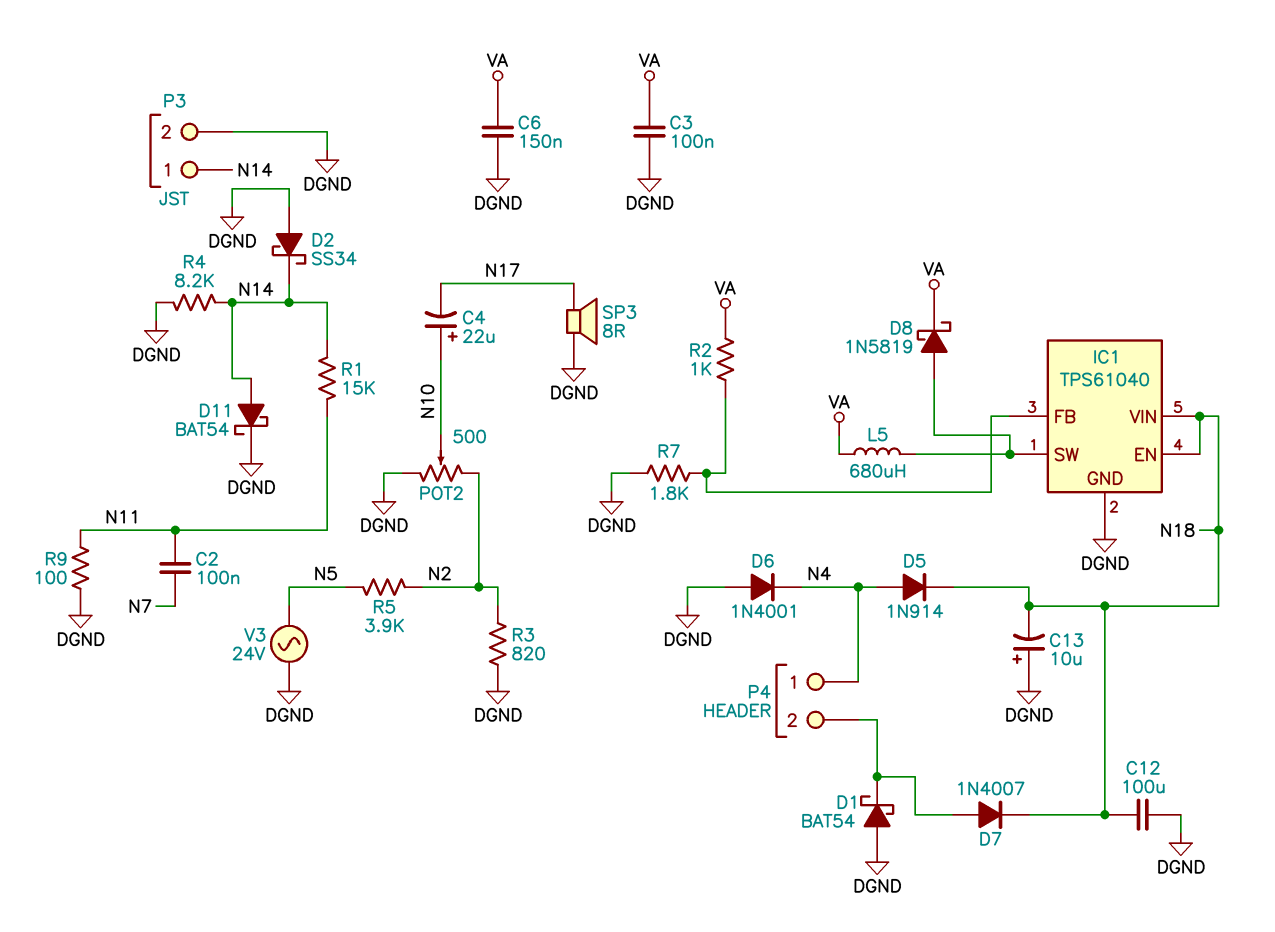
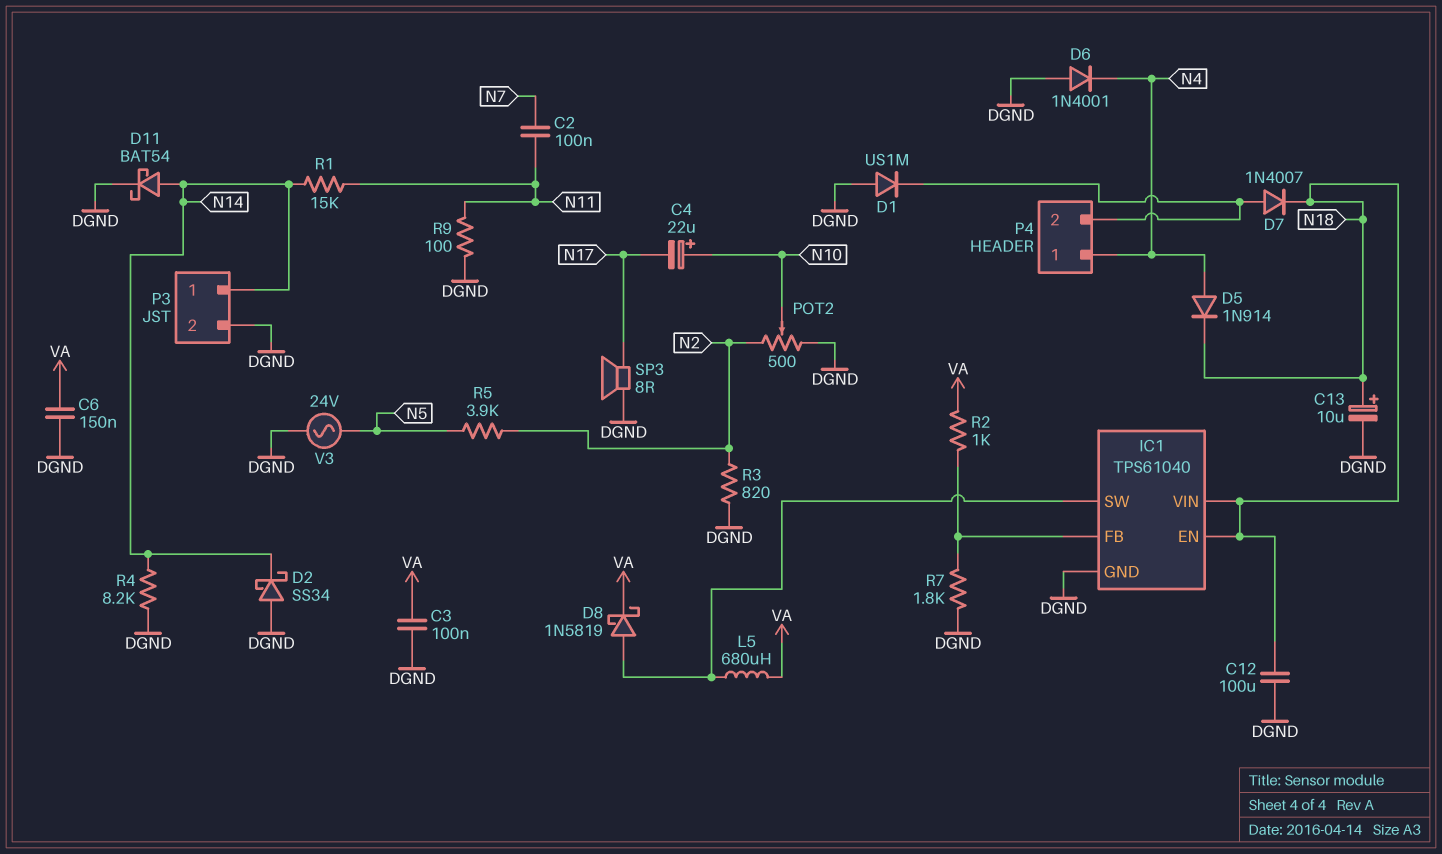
C13: 10uF (plus DGND, minus N18) -> 10uF (plus N18, minus DGND)
D1: schottky BAT54 (A DGND, K P4/2) -> diode US1M (A DGND, K P4/2)

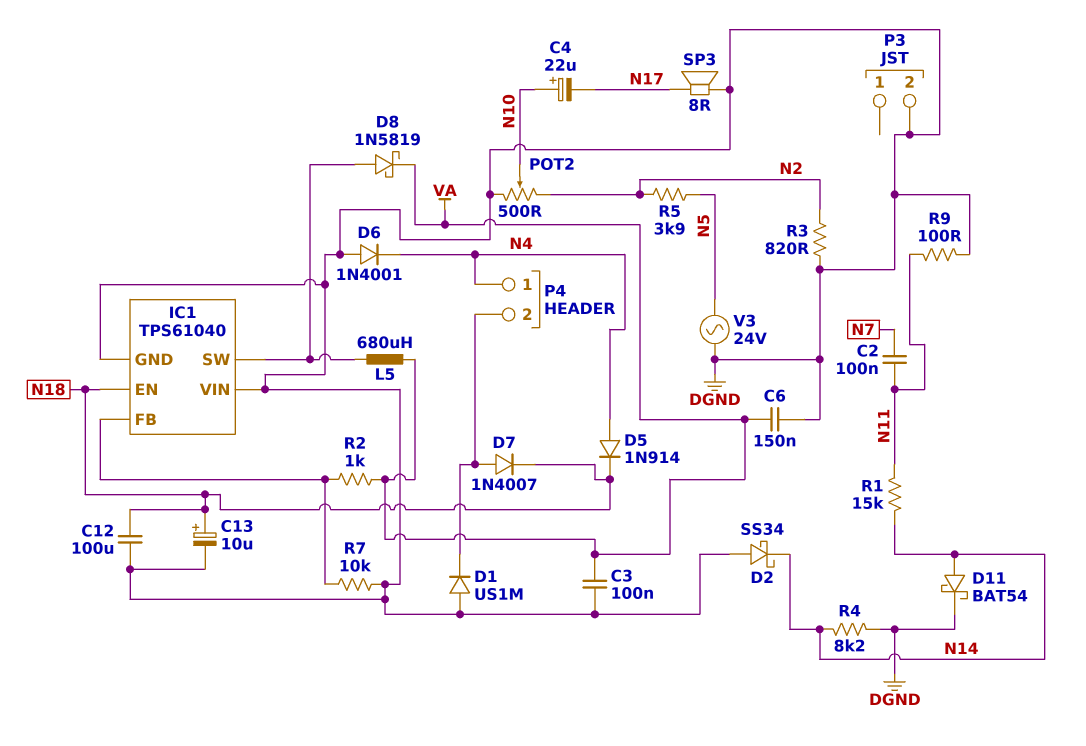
IC1 pin VIN: N18 -> DGND
P3 pin 1: N14 -> none
R7: 1.8k (DGND, IC1/FB) -> 10k (DGND, IC1/FB)

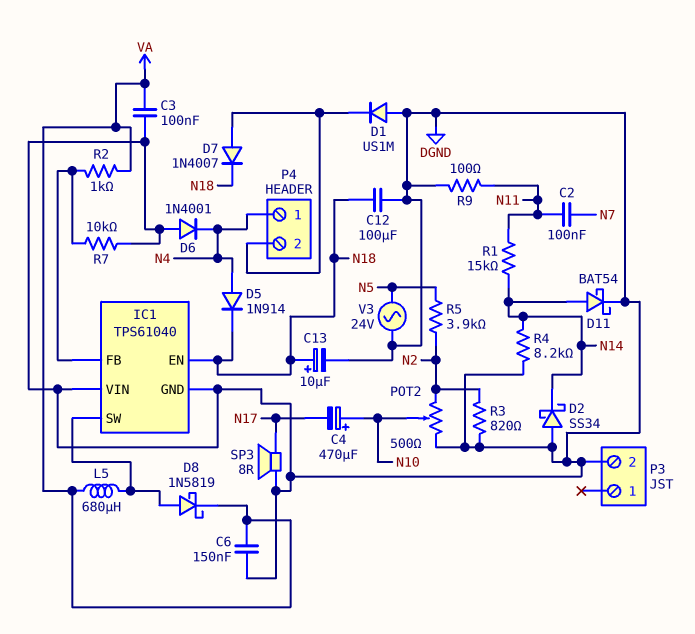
C4: 22uF (plus N10, minus N17) -> 470uF (plus N10, minus N17)

